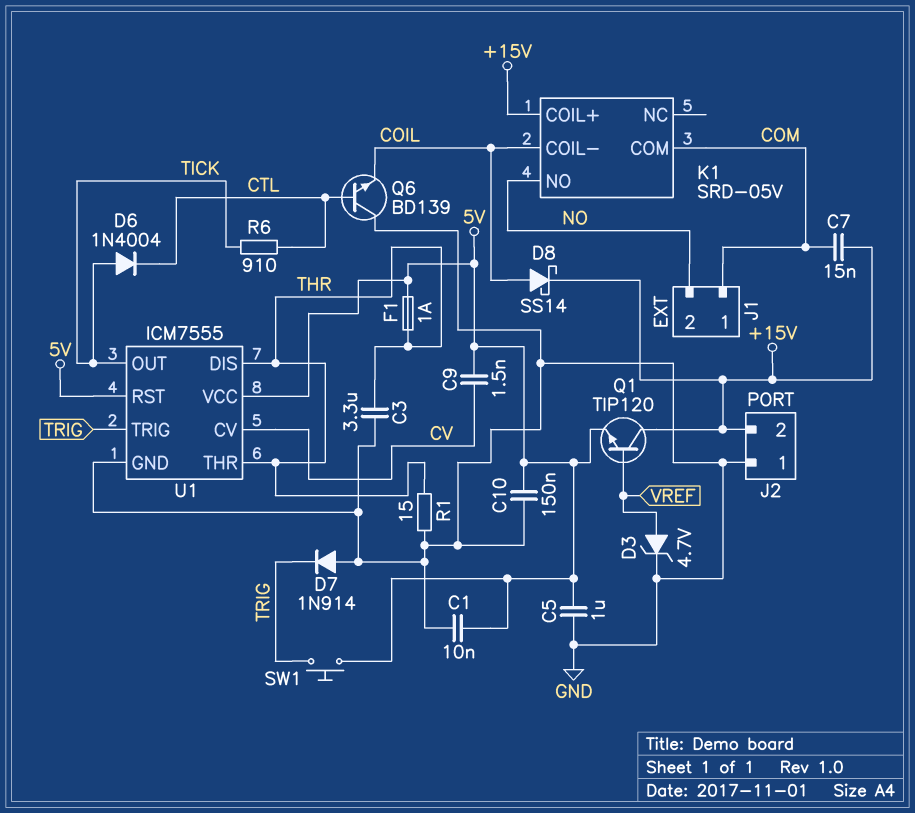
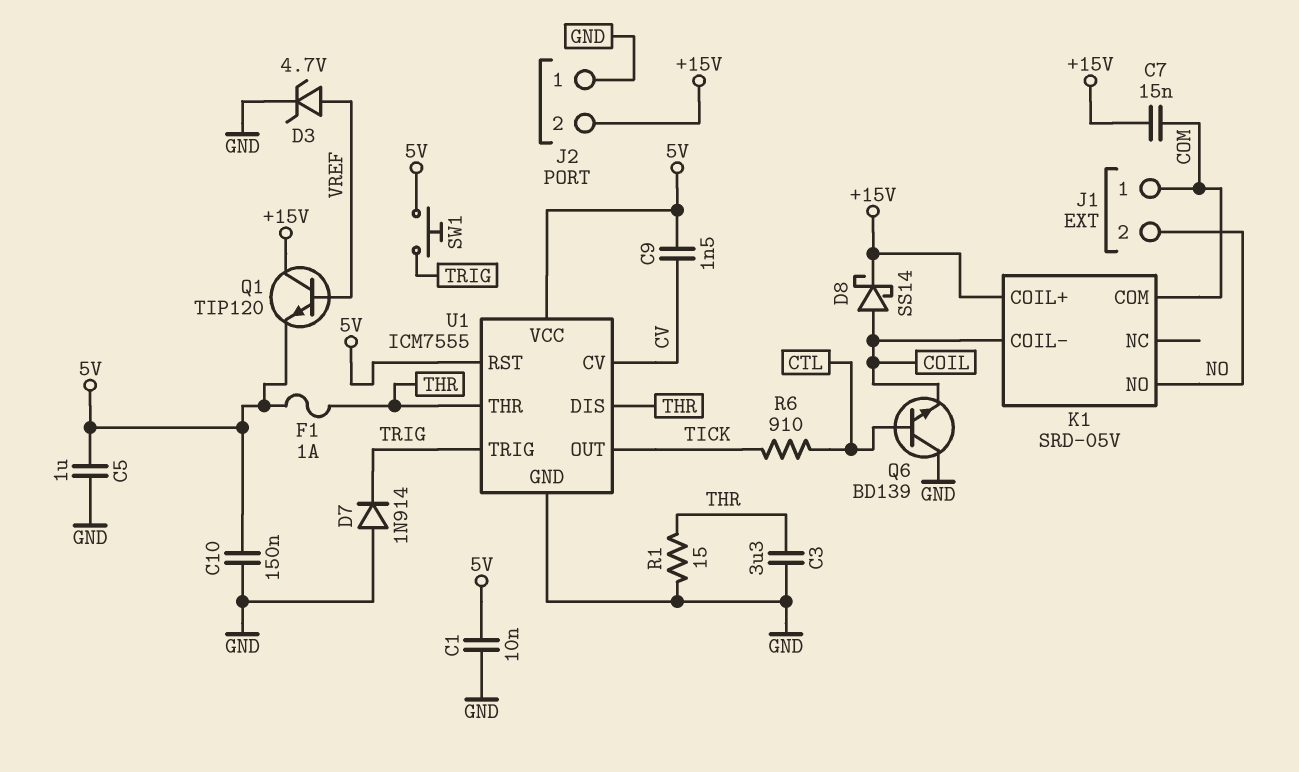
D6: diode 1N4004 (A TICK, K CTL) -> none

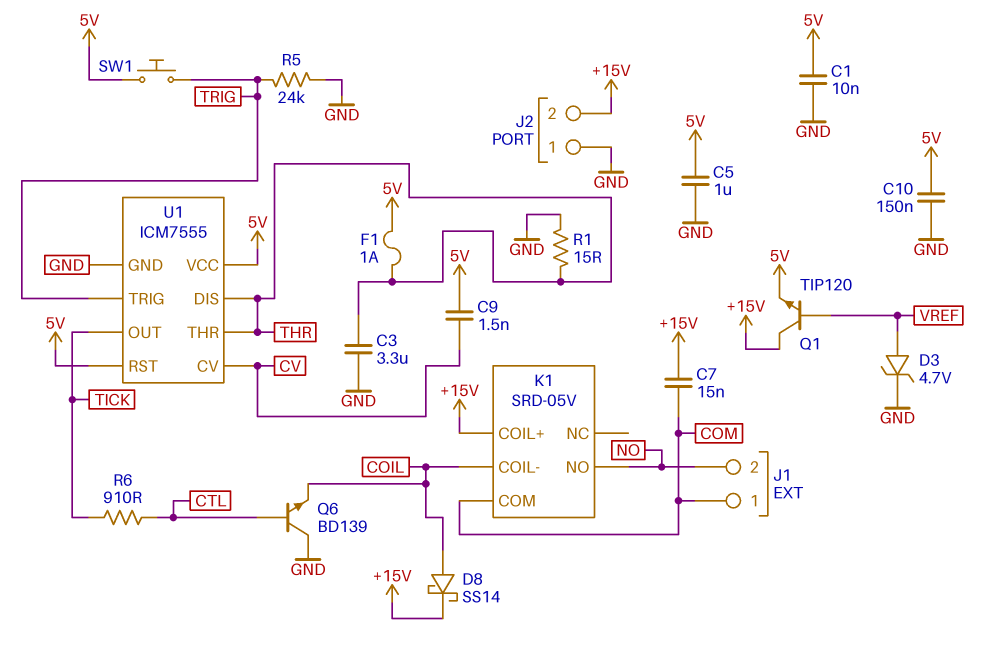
D7: diode 1N914 (A GND, K TRIG) -> none
R5: none -> 24k (GND, TRIG)

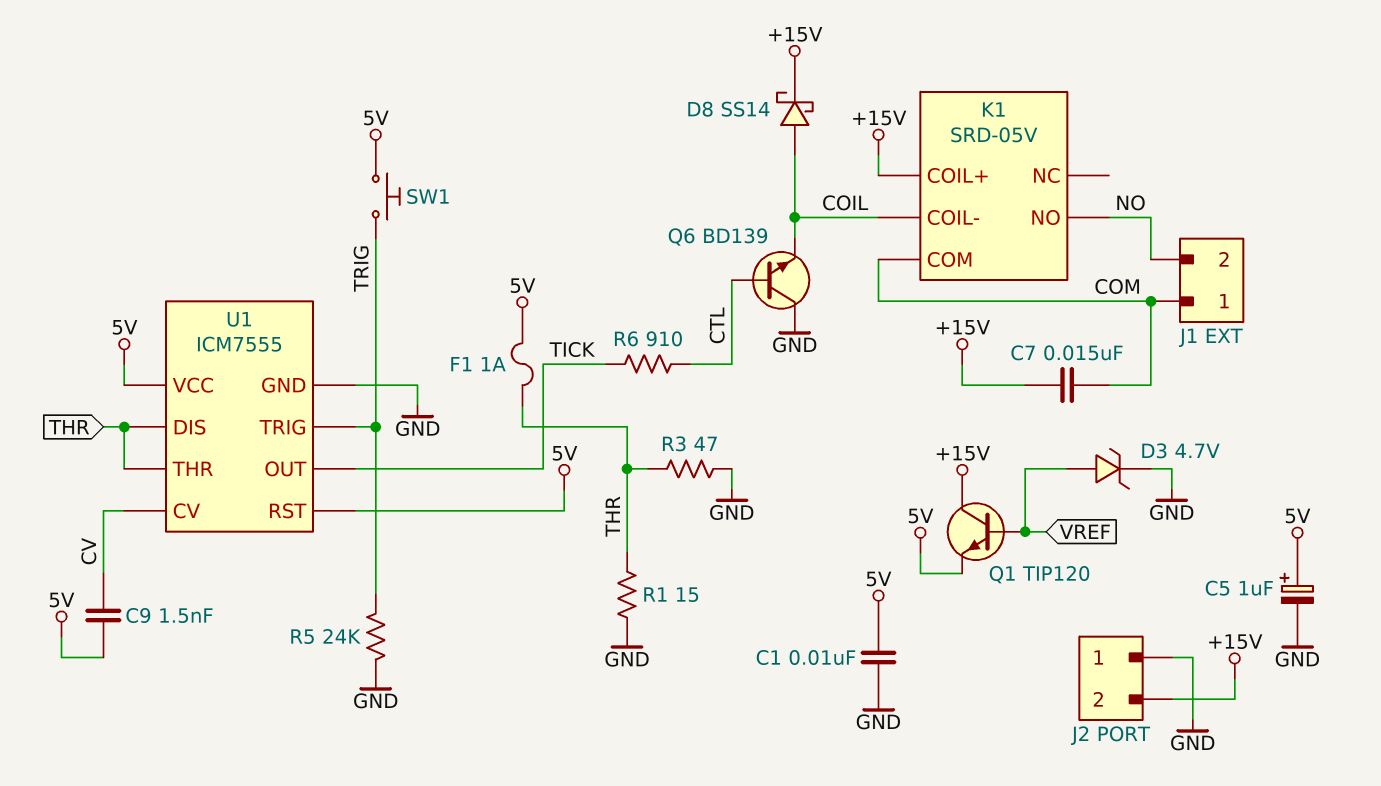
C3: 3.3uF (GND, THR) -> none
C5: 1uF (5V, GND) -> 1uF (plus 5V, minus GND)
C10: 150nF (5V, GND) -> none
R3: none -> 47 (GND, THR)

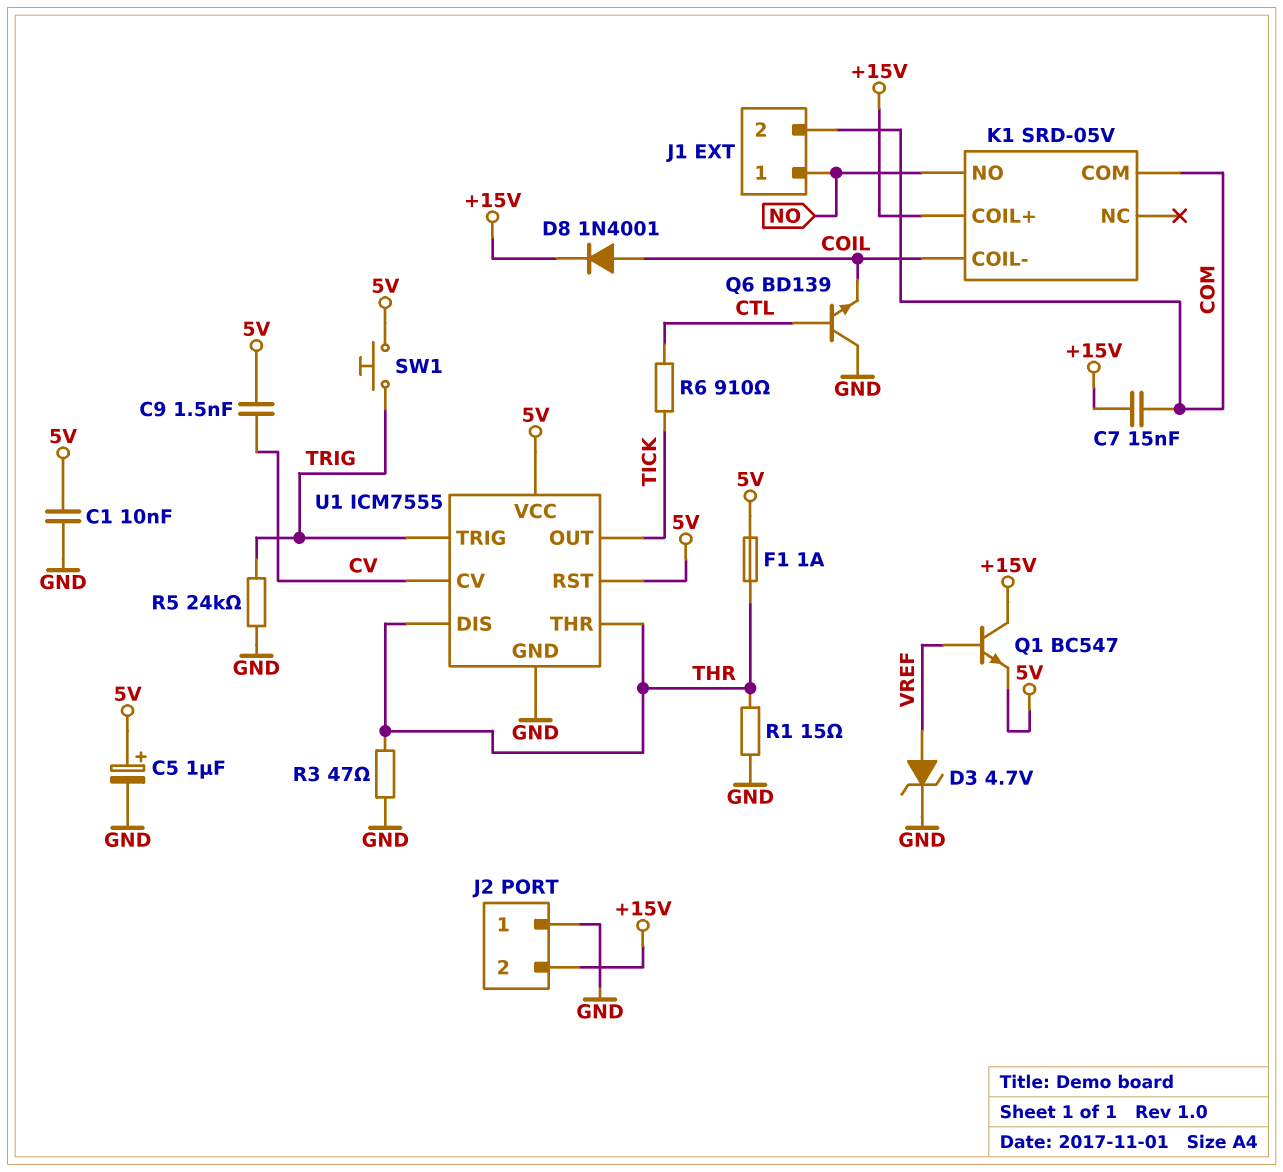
D8: schottky SS14 (A COIL, K +15V) -> diode 1N4001 (A COIL, K +15V)
J1 pin 1: COM -> NO
J1 pin 2: NO -> COM
Q1: NPN TIP120 (B VREF, C +15V, E 5V) -> NPN BC547 (B VREF, C +15V, E 5V)

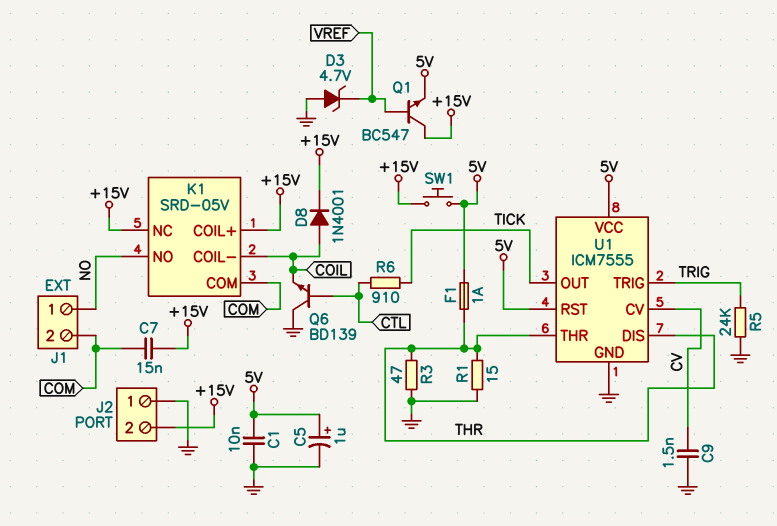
C9: 1.5nF (5V, CV) -> 1.5nF (CV, GND)
D3: zener 4.7V (A VREF, K GND) -> zener 4.7V (A GND, K VREF)
K1 pin NC: none -> +15V
SW1: button (5V, TRIG) -> button (+15V, 5V)

